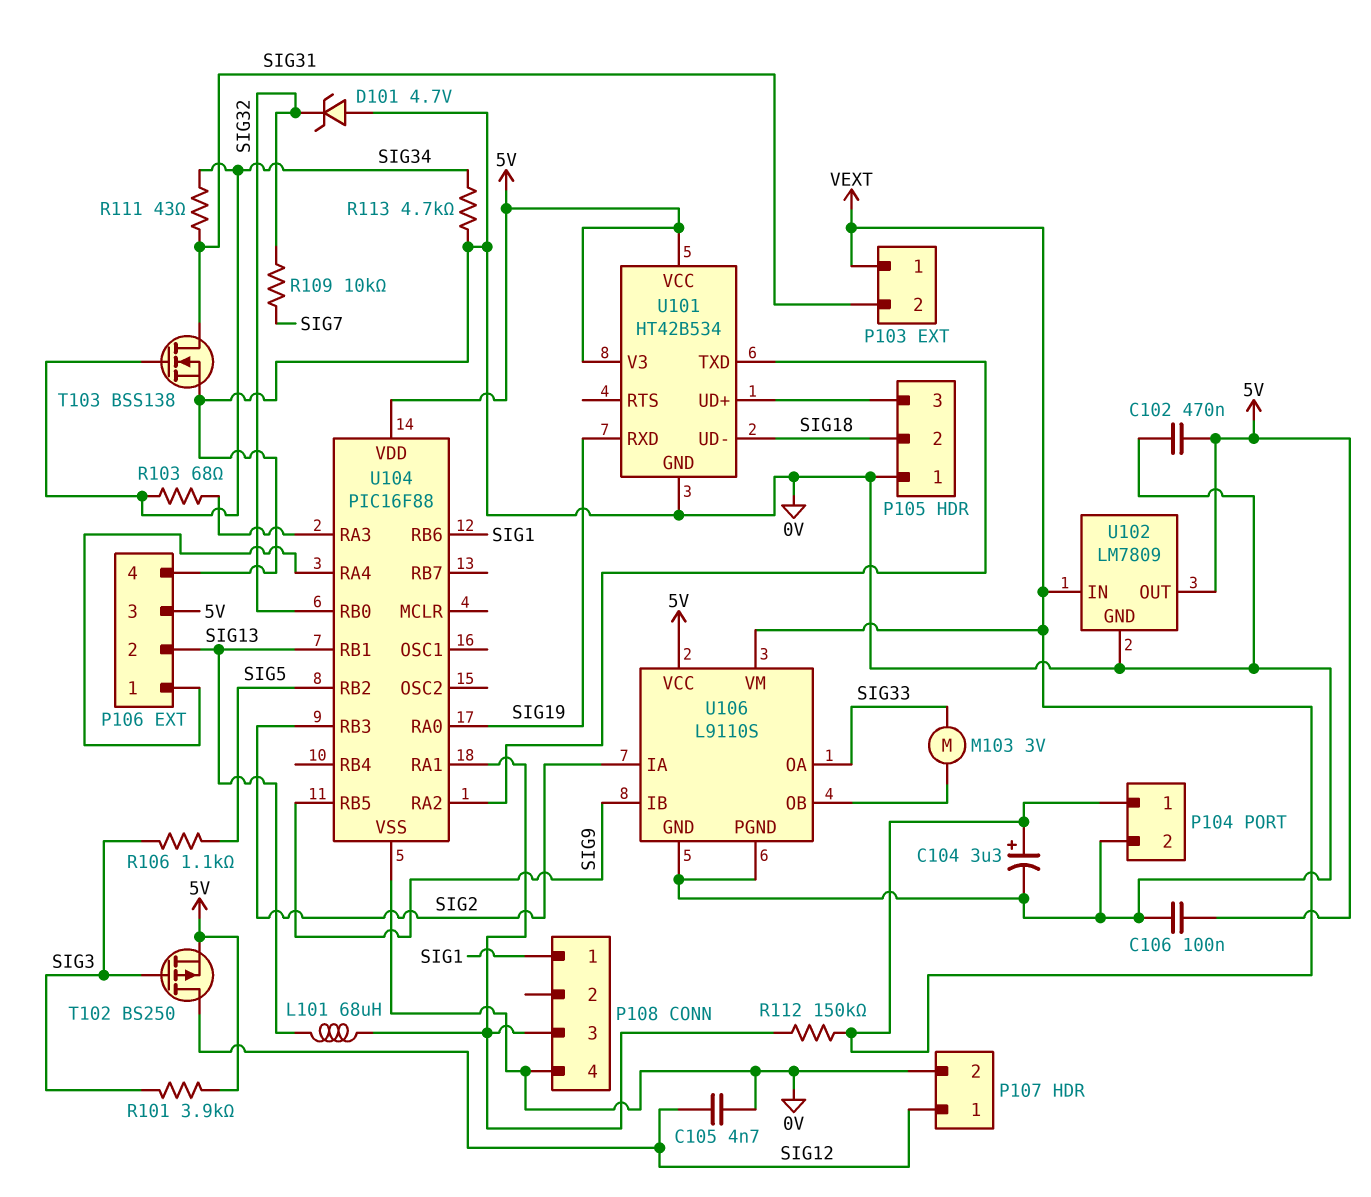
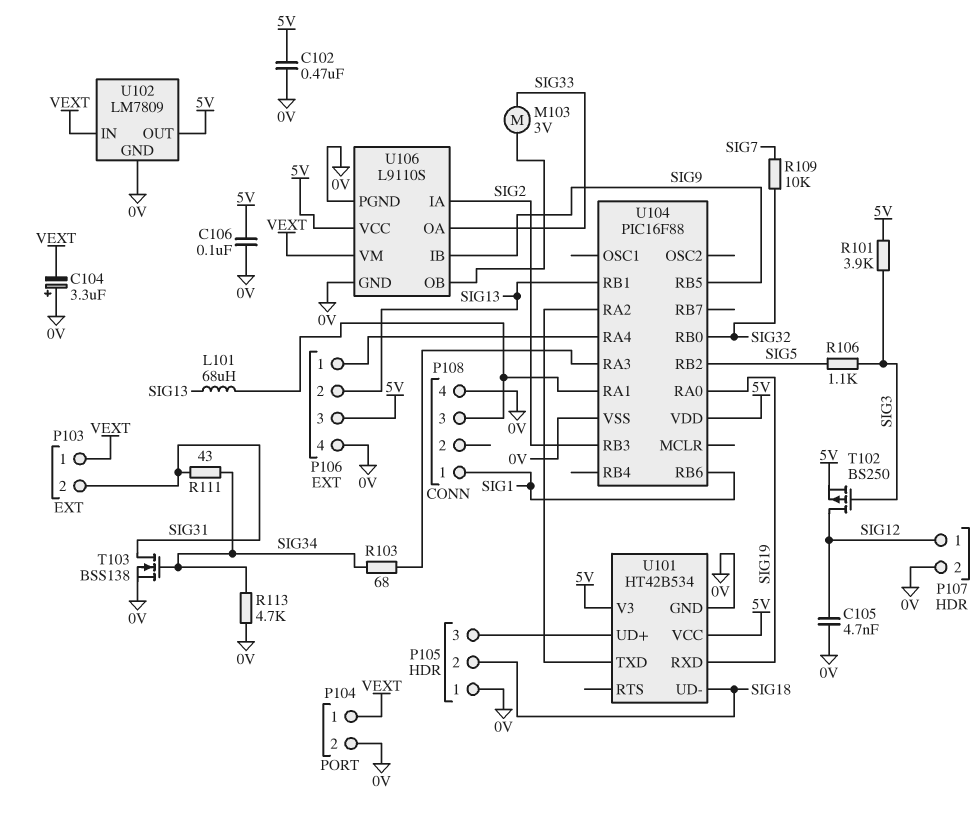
C104: 3.3uF (plus VEXT, minus 0V) -> 3.3uF (plus 0V, minus VEXT)
D101: zener 4.7V (A 0V, K SIG32) -> none
R112: 150k (P108/3, VEXT) -> none

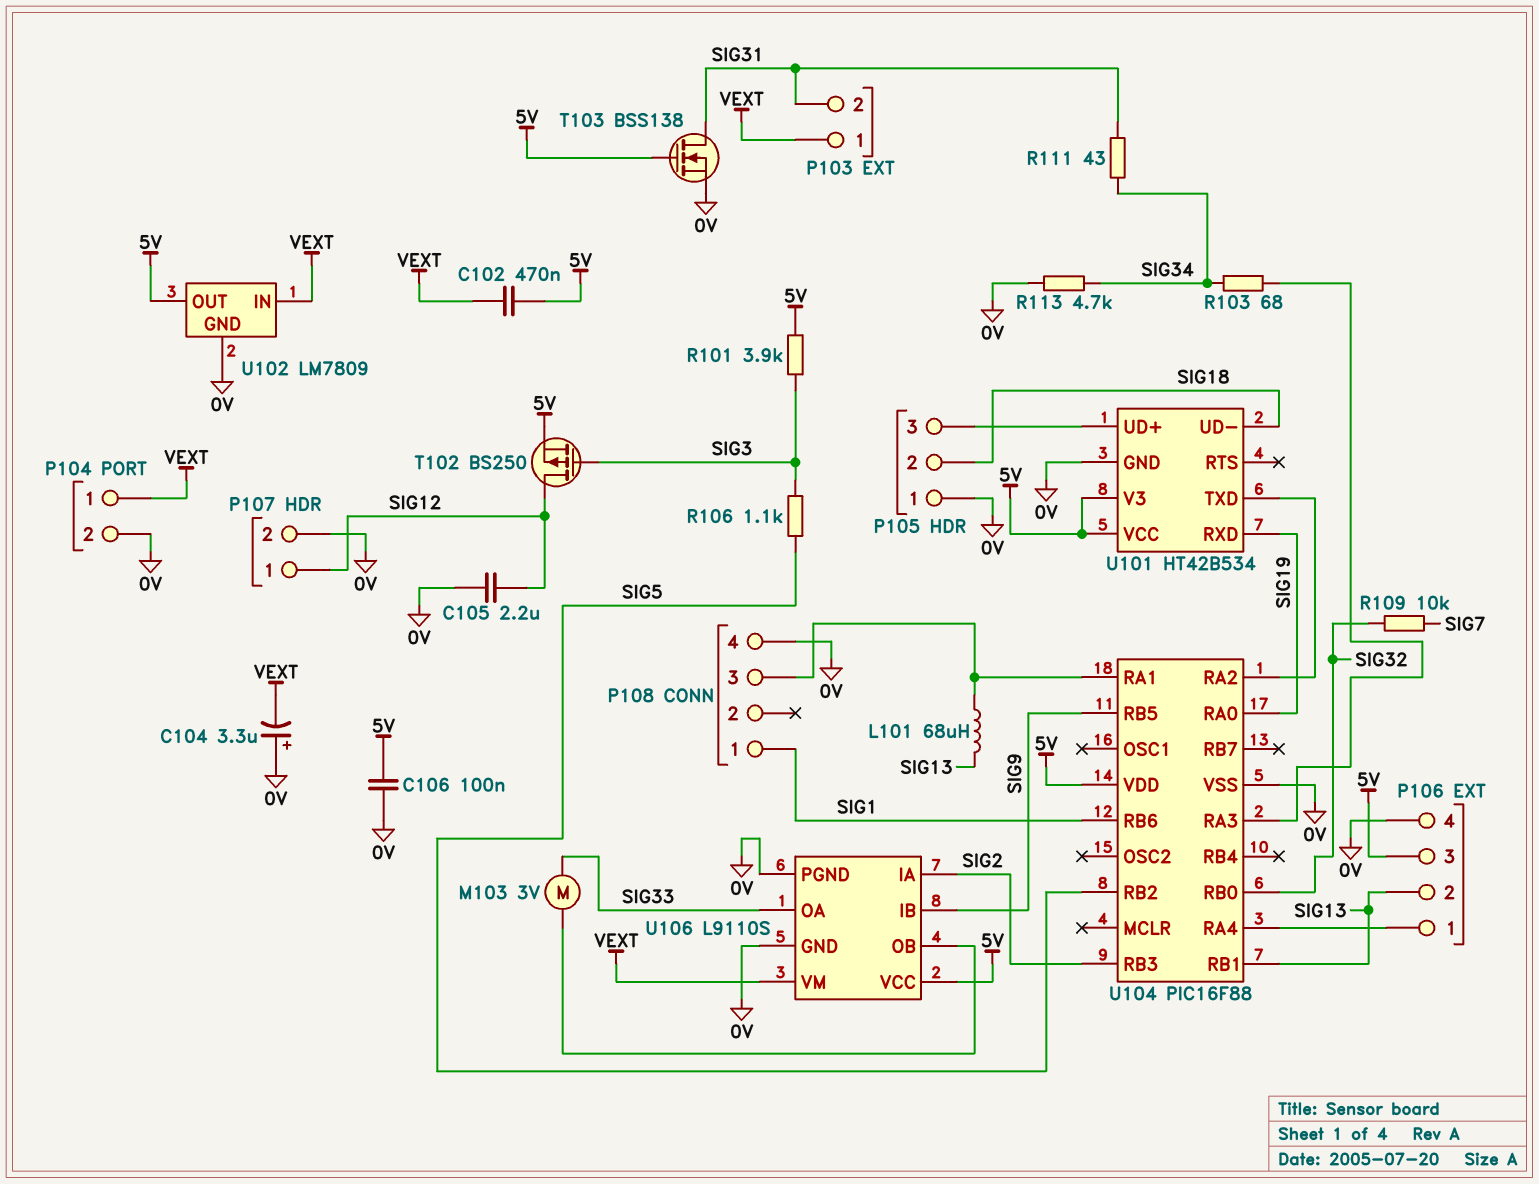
C102: 470nF (0V, 5V) -> 470nF (5V, VEXT)
C105: 4.7nF (0V, SIG12) -> 2.2uF (0V, SIG12)
T103: NMOS BSS138 (G SIG34, D SIG31, S 0V) -> NMOS BSS138 (G 5V, D SIG31, S 0V)

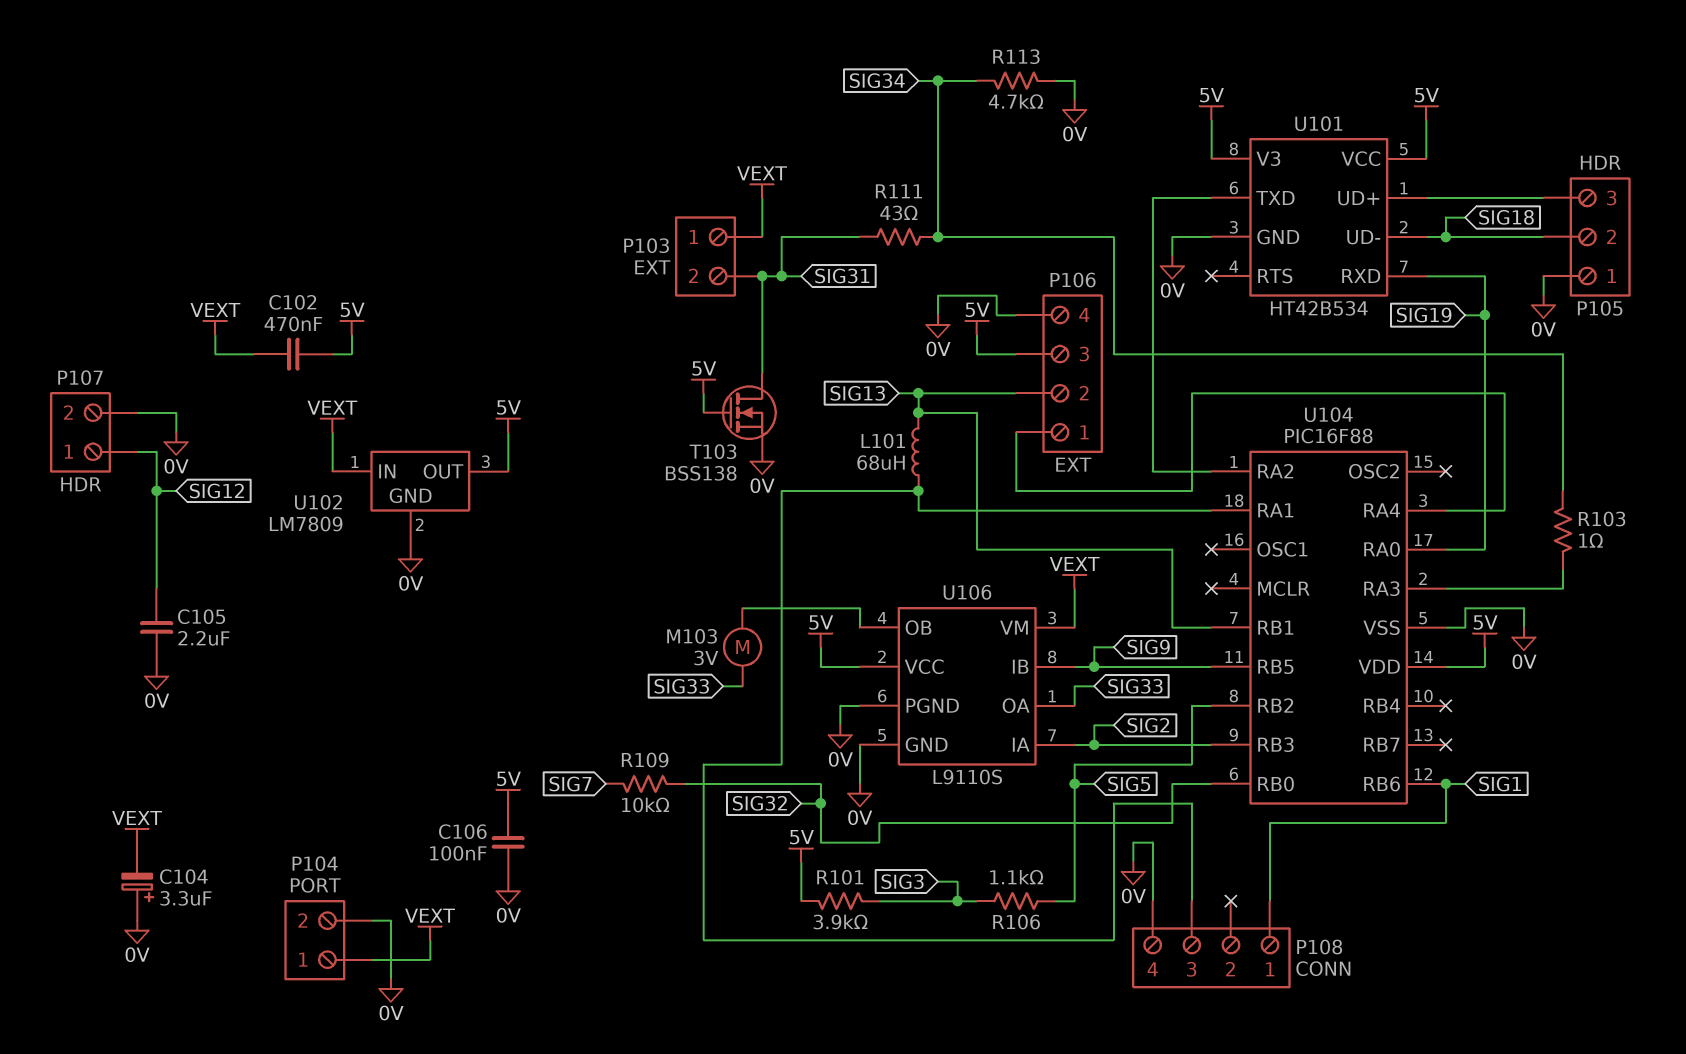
R103: 68 (SIG34, U104/RA3) -> 1 (SIG34, U104/RA3)
T102: PMOS BS250 (G SIG3, D SIG12, S 5V) -> none

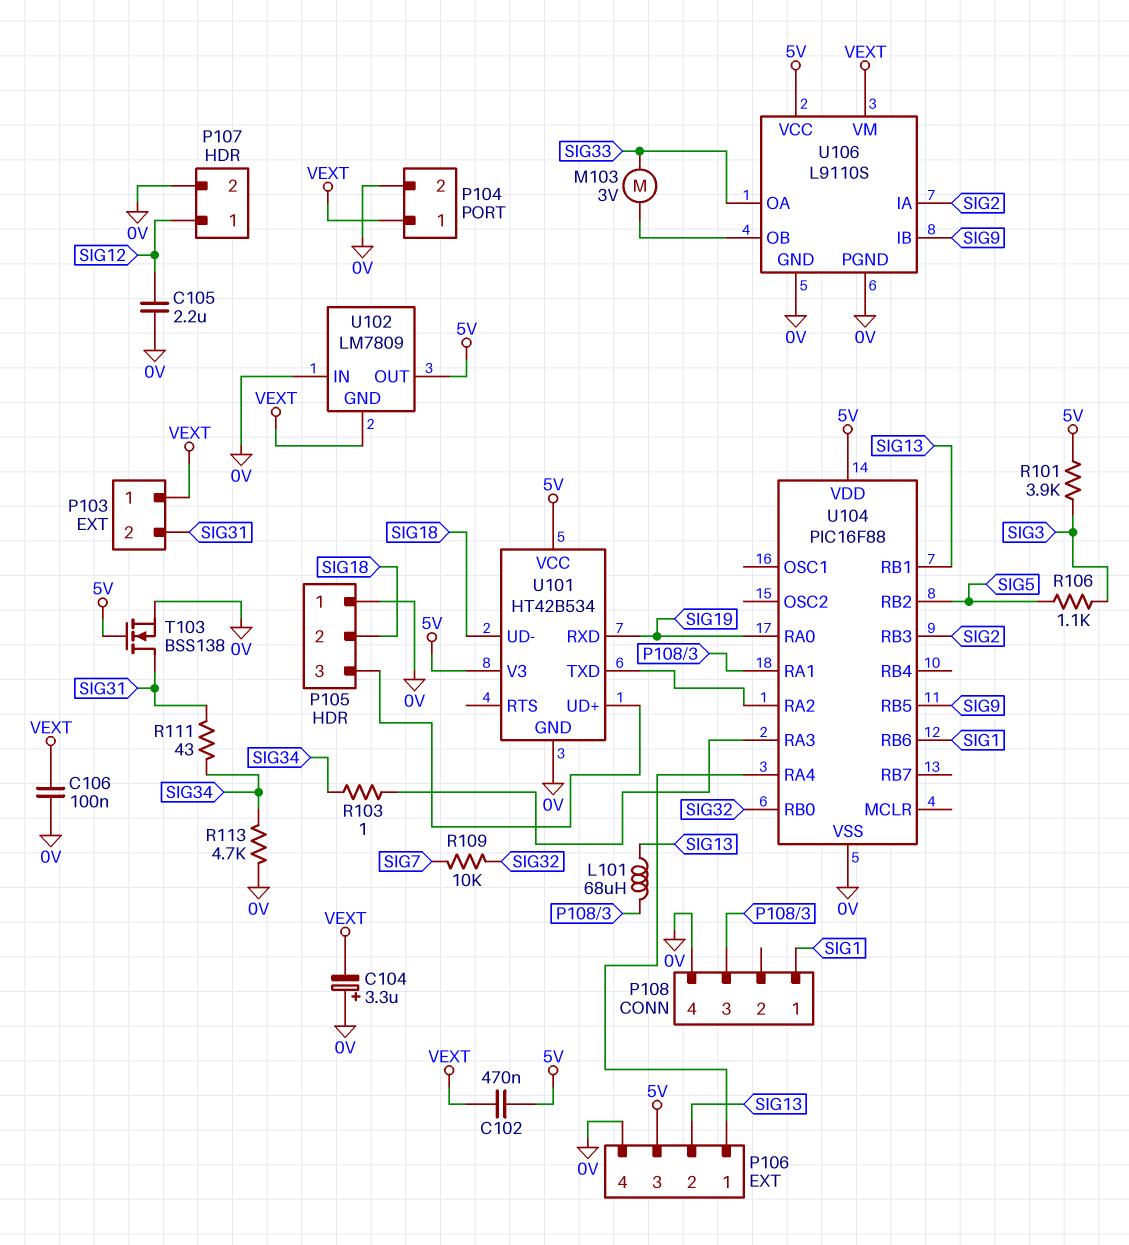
C106: 100nF (0V, 5V) -> 100nF (0V, VEXT)
U102 pin GND: 0V -> VEXT
U102 pin IN: VEXT -> 0V

